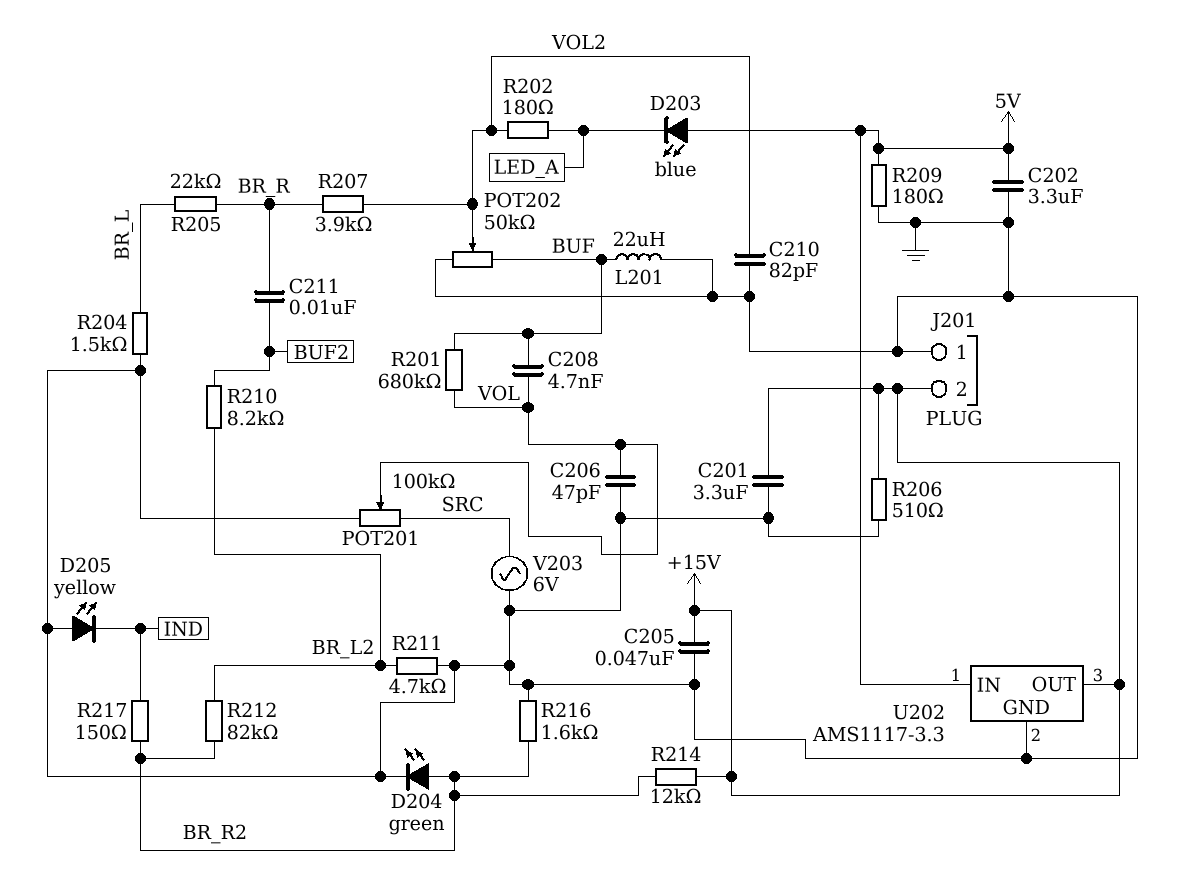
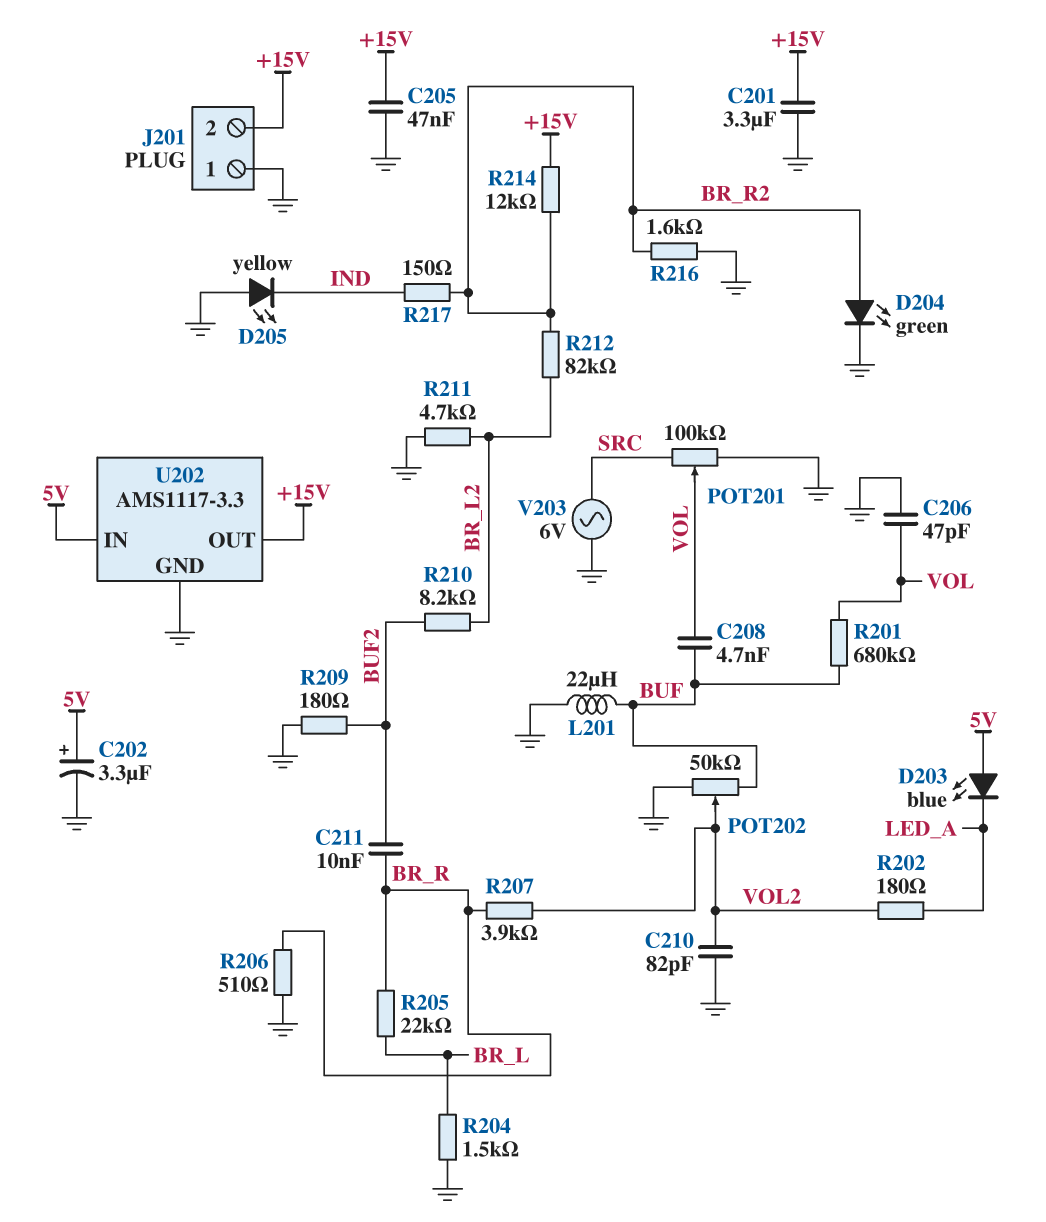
C202: 3.3uF (5V, GND) -> 3.3uF (plus 5V, minus GND)
R206: 510 (+15V, GND) -> 510 (BR_R, GND)
R209: 180 (5V, GND) -> 180 (BUF2, GND)

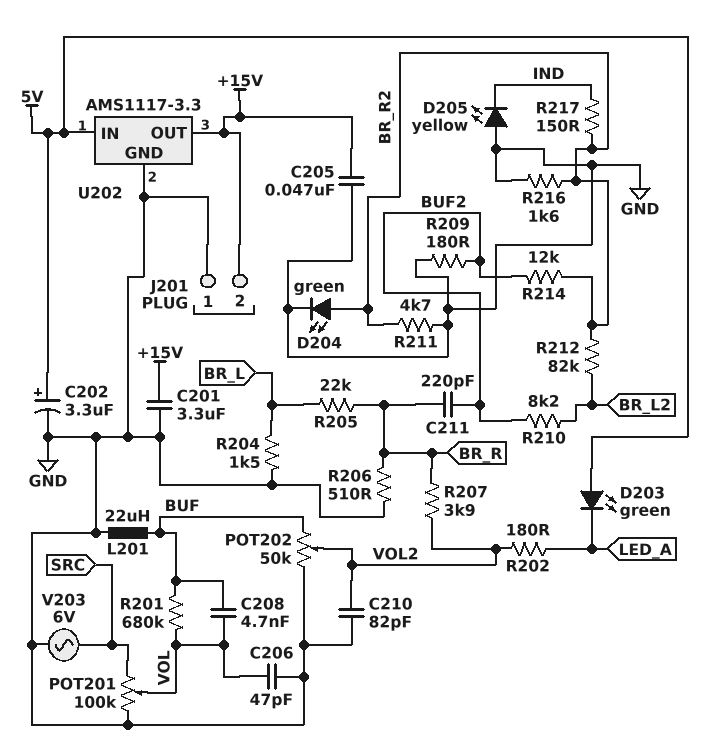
C211: 10nF (BR_R, BUF2) -> 220pF (BR_R, BUF2)
D203: LED blue (A 5V, K LED_A) -> LED green (A 5V, K LED_A)
R211: 4.7k (BR_L2, GND) -> 4.7k (BR_R2, GND)
R214: 12k (+15V, BR_R2) -> 12k (BR_R2, BUF2)

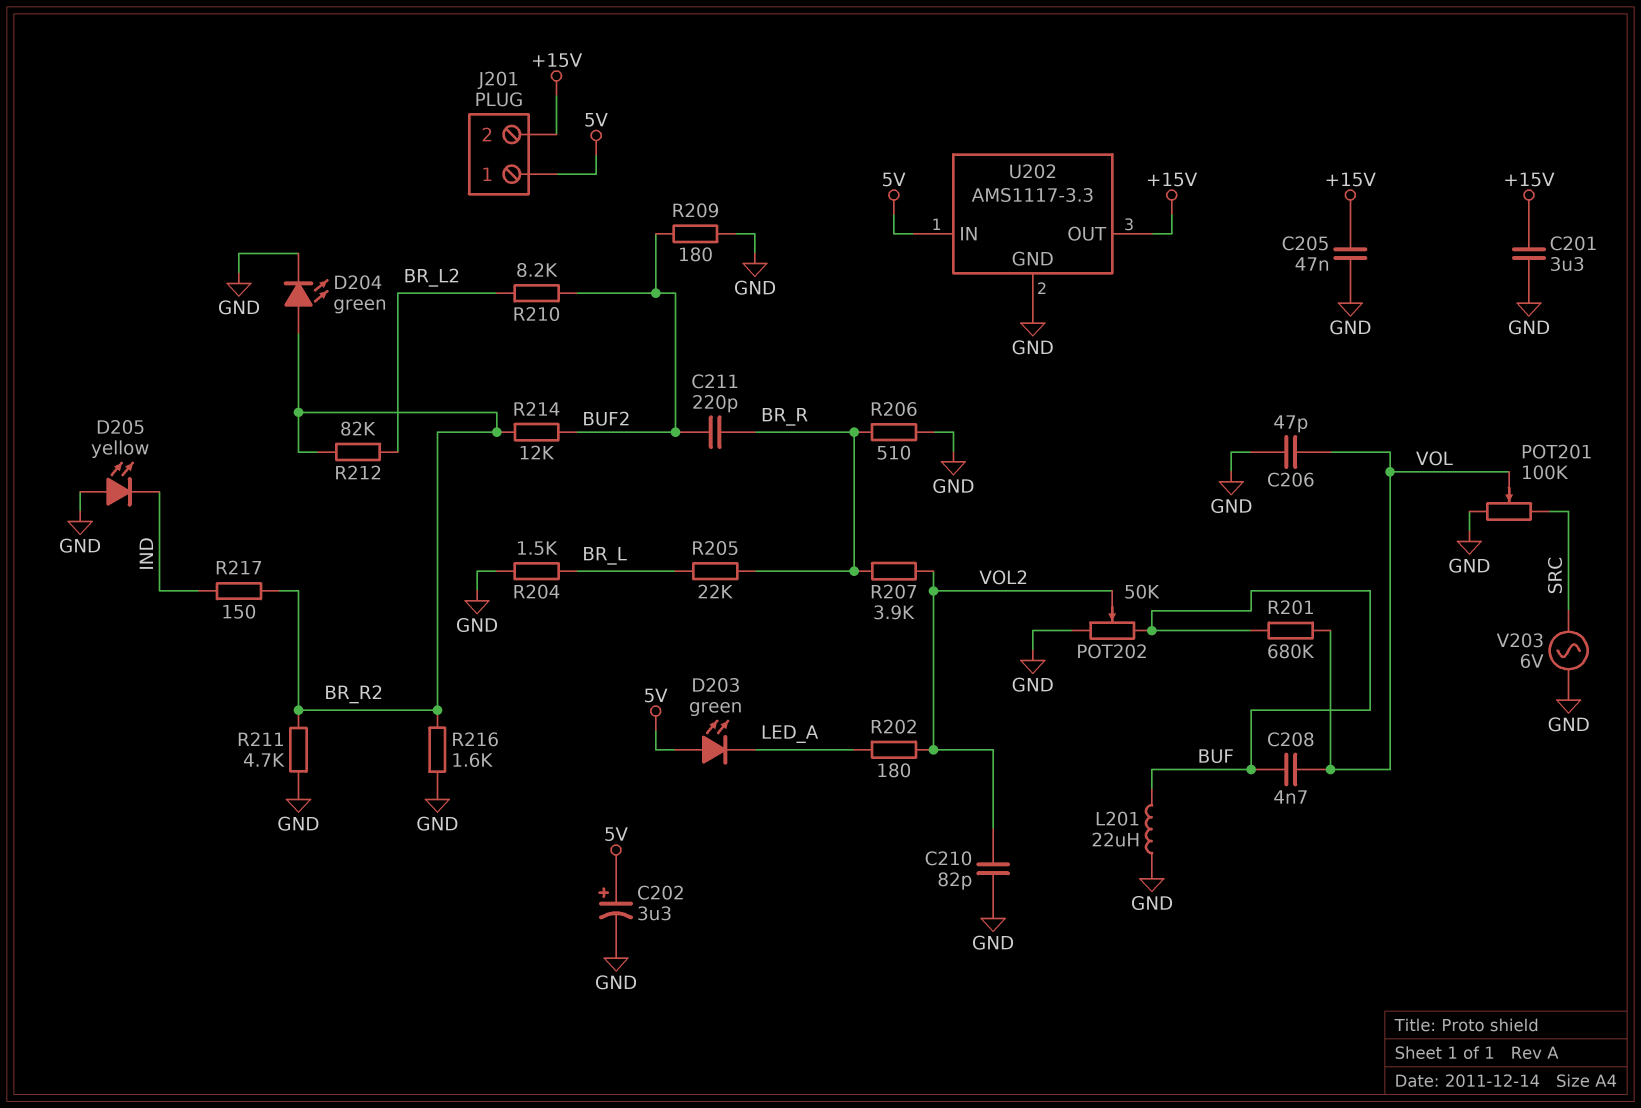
J201 pin 1: GND -> 5V

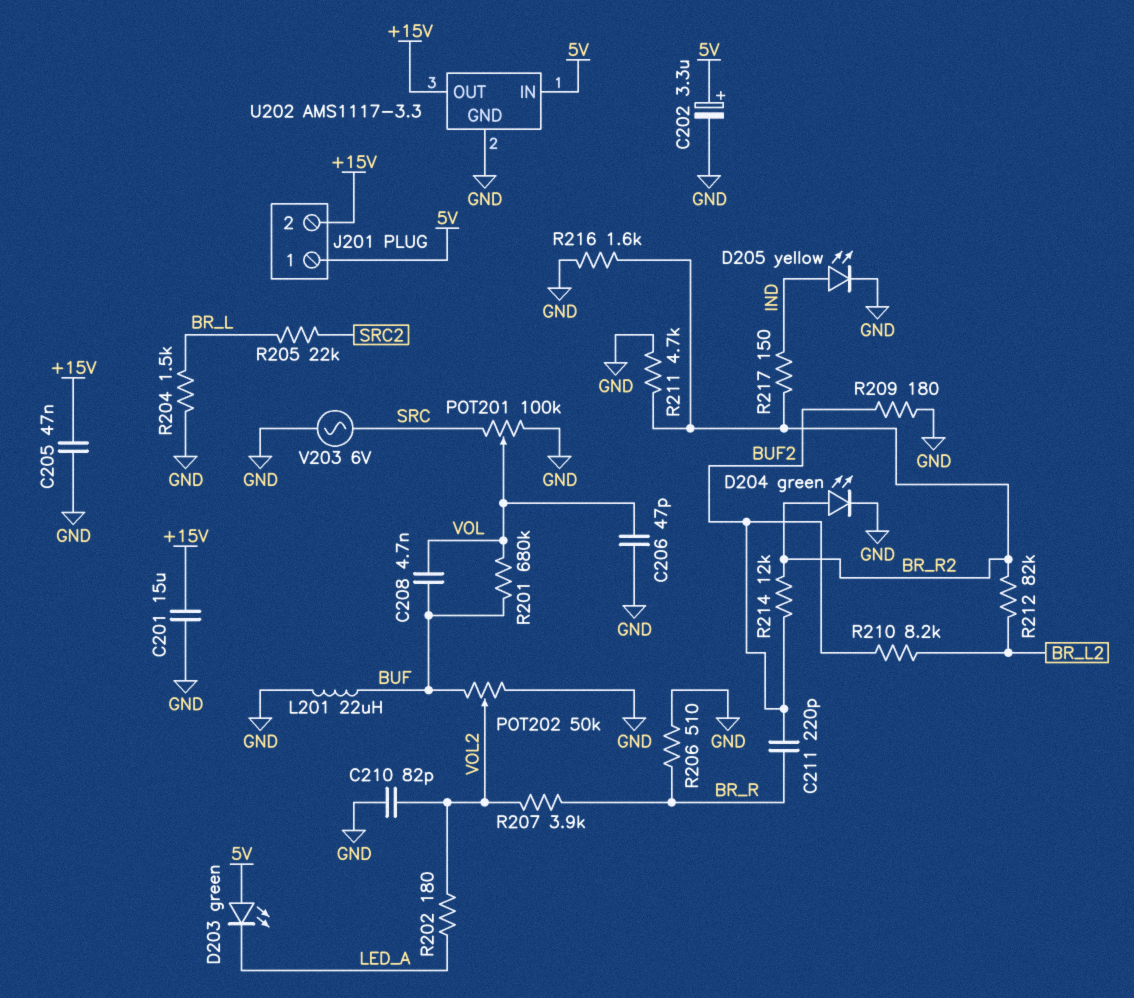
C201: 3.3uF (+15V, GND) -> 15uF (+15V, GND)
D205: LED yellow (A GND, K IND) -> LED yellow (A IND, K GND)
R205: 22k (BR_L, BR_R) -> 22k (BR_L, SRC2)

